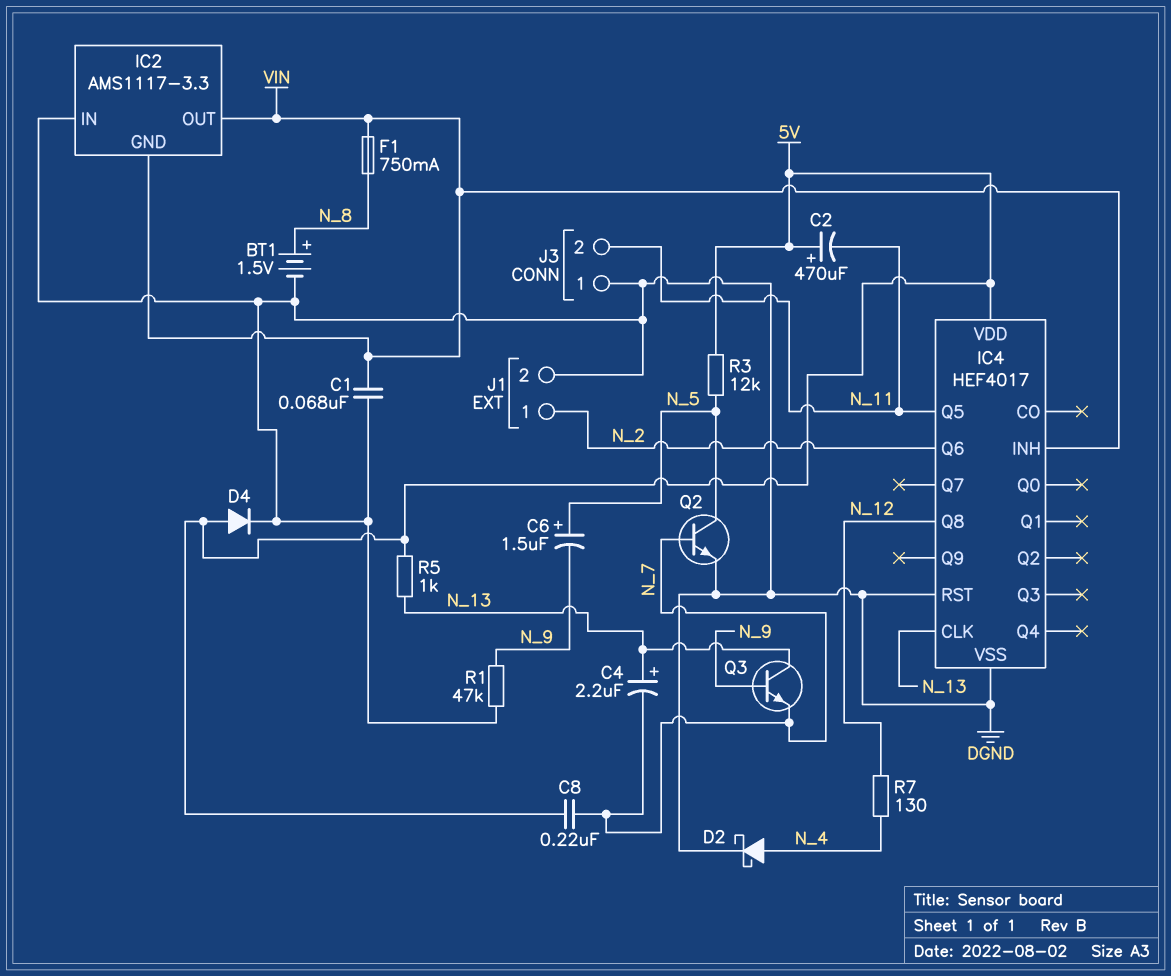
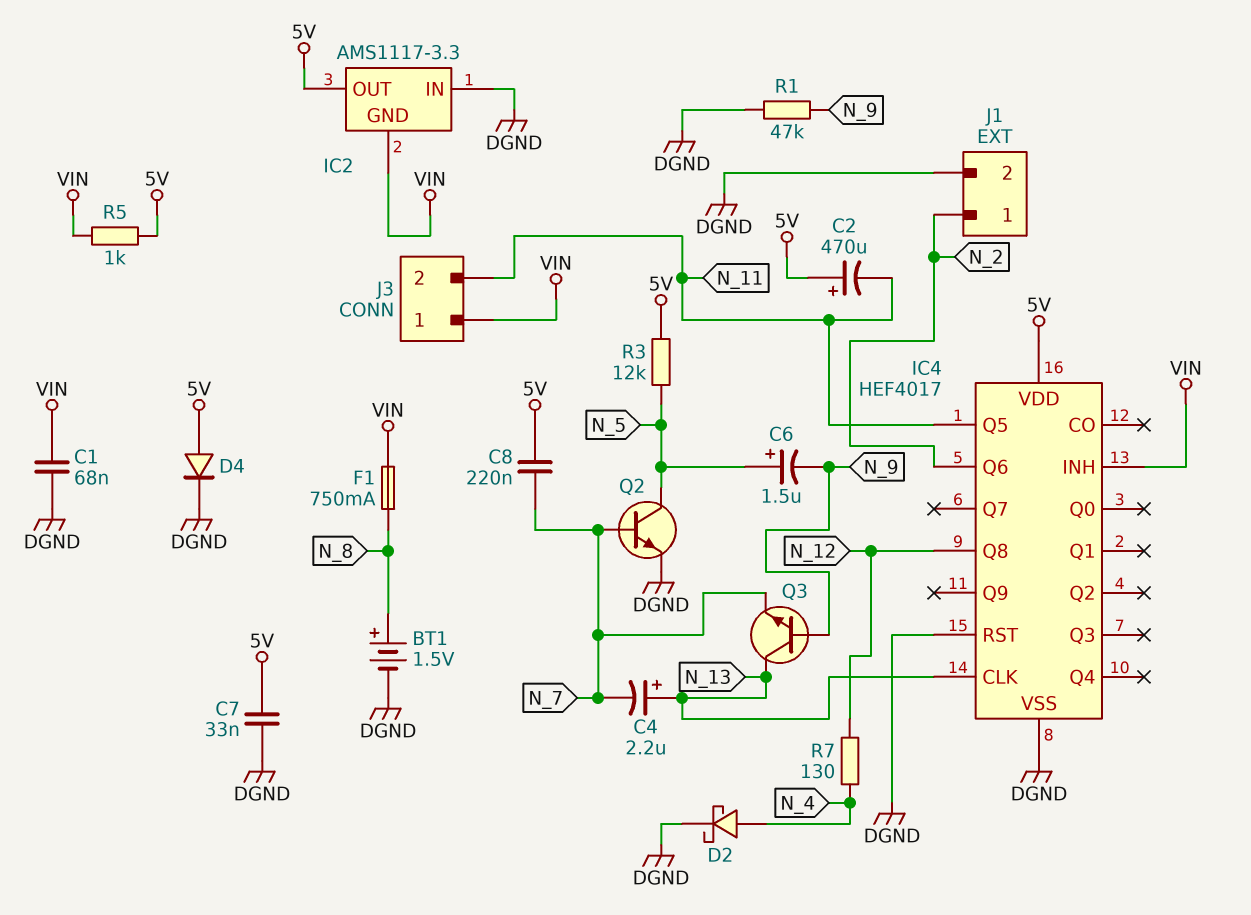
C7: none -> 33nF (5V, DGND)
IC2 pin OUT: VIN -> 5V
J3 pin 1: DGND -> VIN
R5: 1k (5V, N_13) -> 1k (5V, VIN)

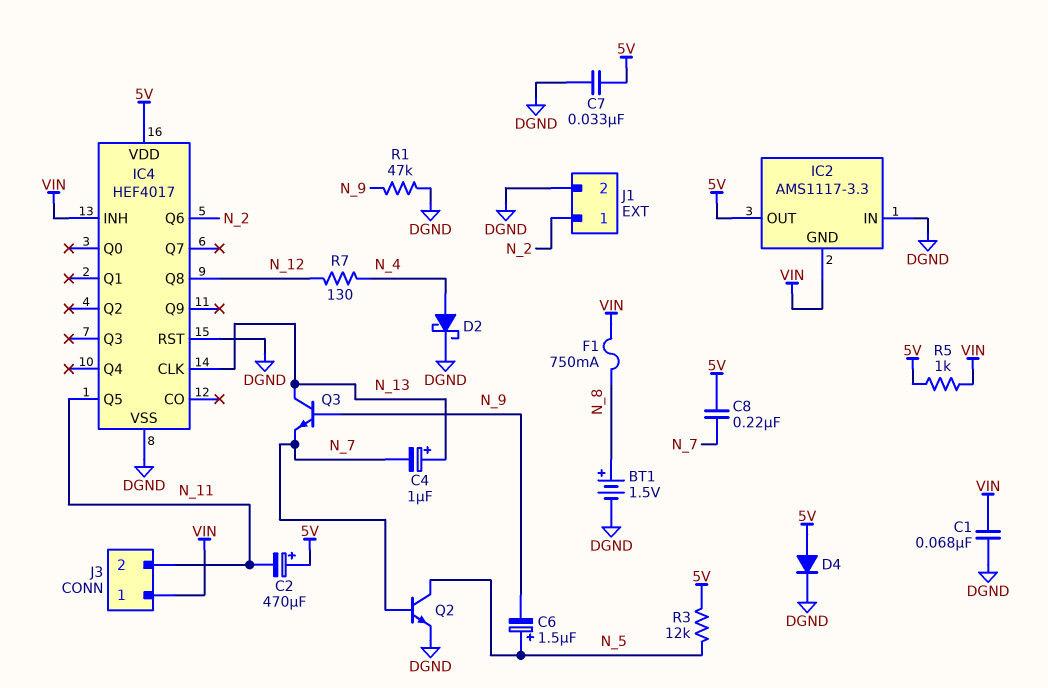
C4: 2.2uF (plus N_13, minus N_7) -> 1uF (plus N_13, minus N_7)

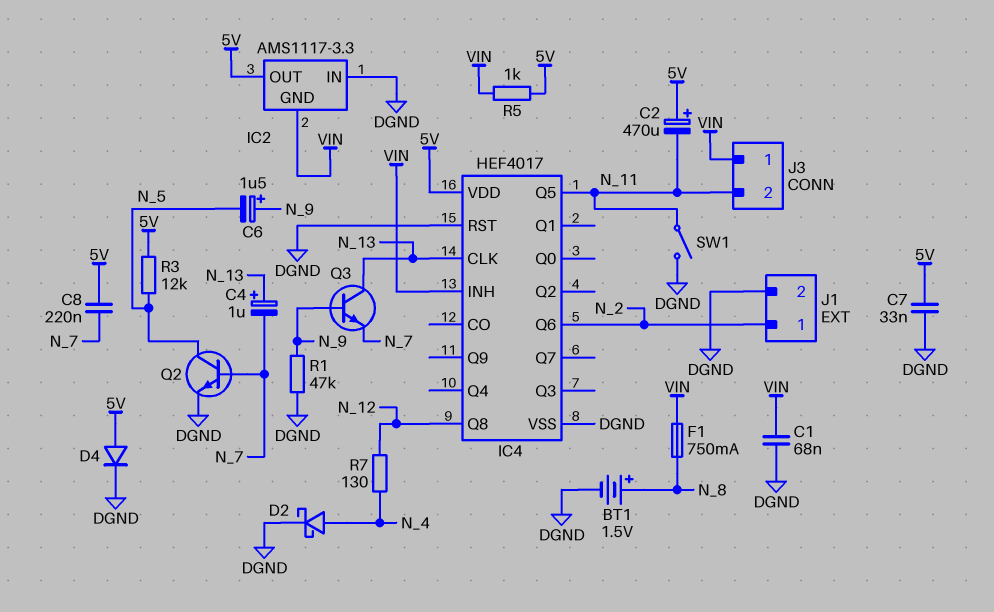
C6: 1.5uF (plus N_5, minus N_9) -> 1.5uF (plus N_9, minus N_5)
SW1: none -> switch (DGND, N_11)

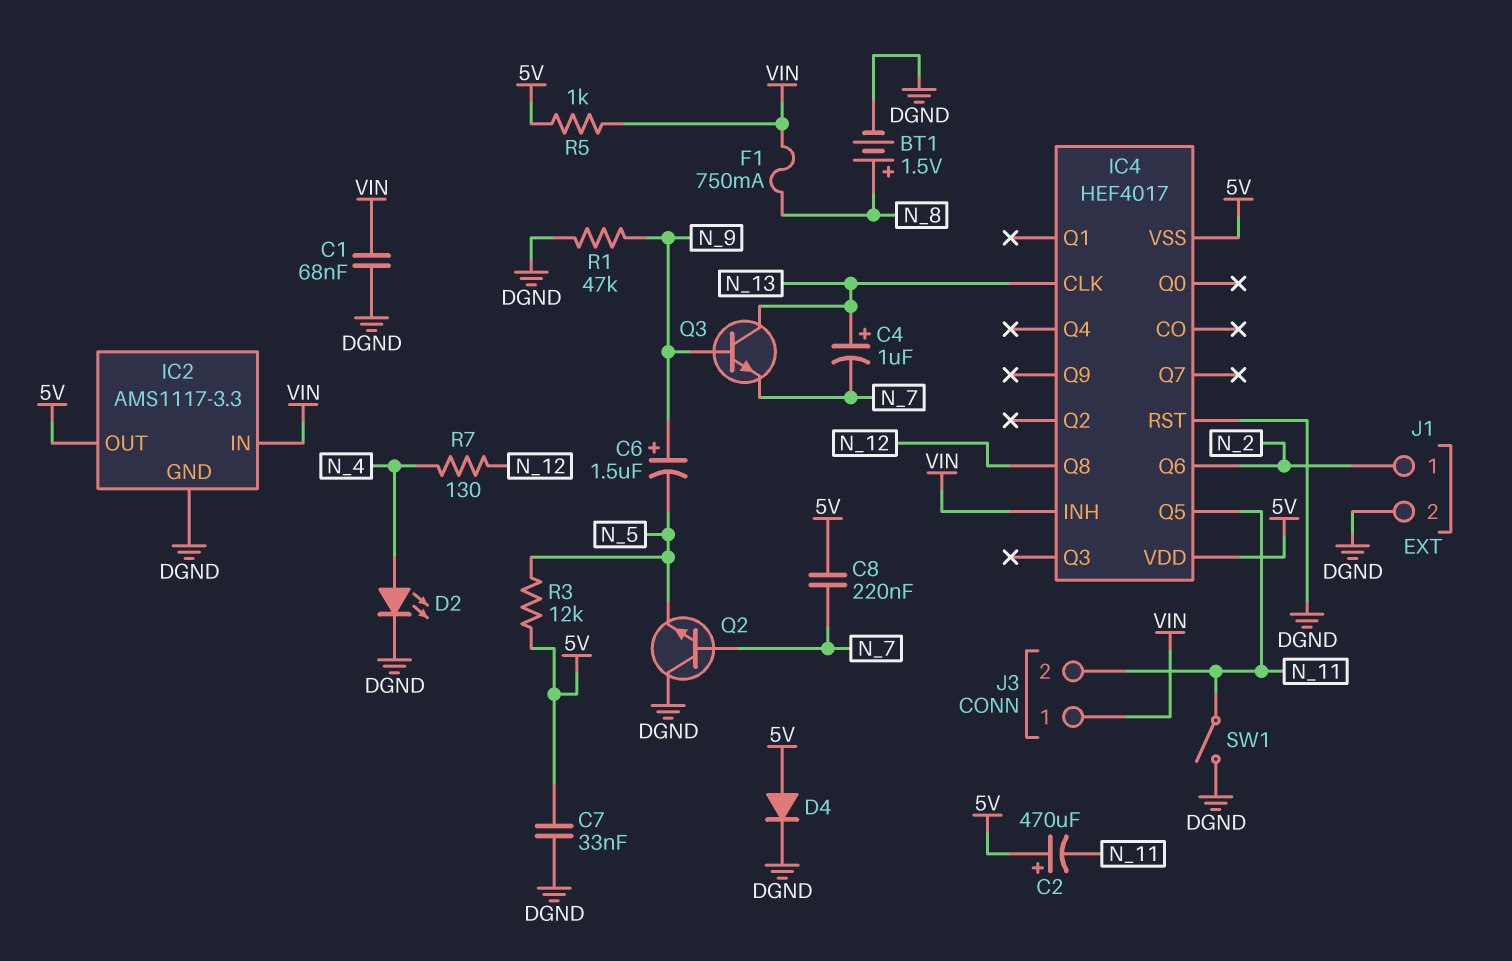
D2: schottky (A N_4, K DGND) -> LED (A N_4, K DGND)
IC2 pin GND: VIN -> DGND
IC2 pin IN: DGND -> VIN
IC4 pin VSS: DGND -> 5V
Q2: NPN (B N_7, C N_5, E DGND) -> NPN (B N_7, C DGND, E N_5)

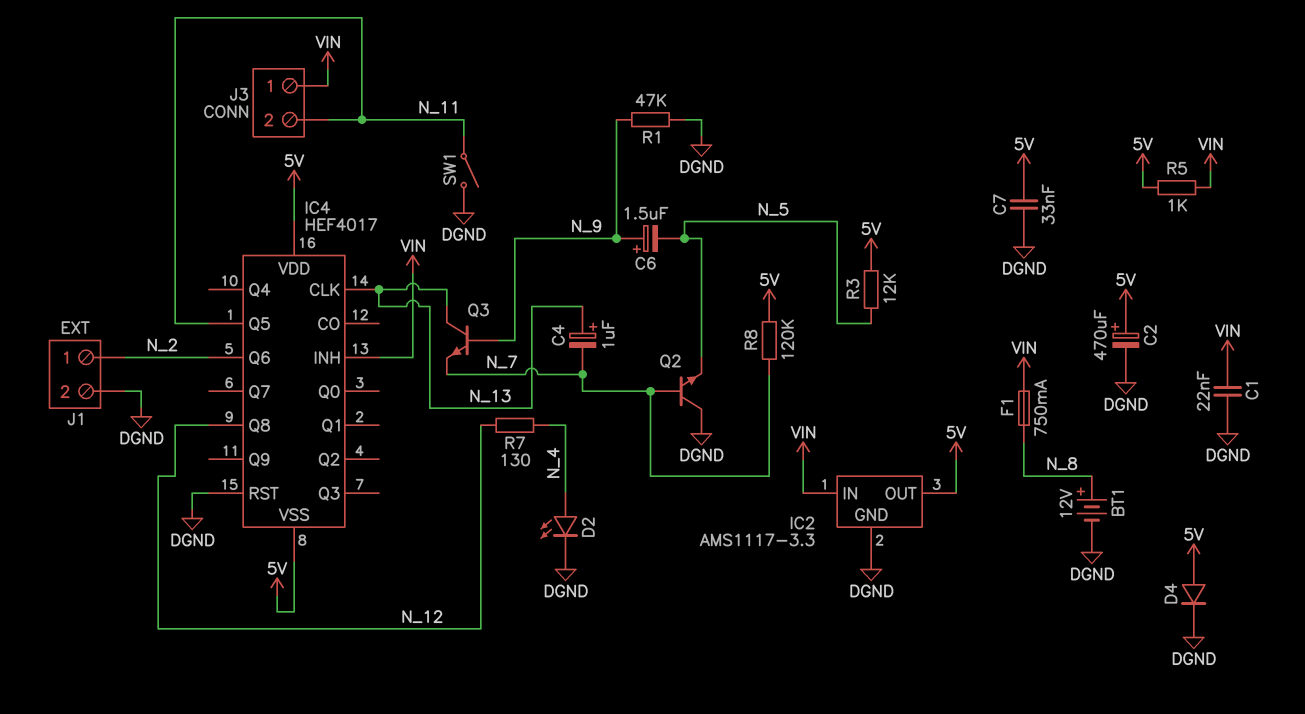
BT1: 1.5V (plus N_8, minus DGND) -> 12V (plus N_8, minus DGND)
C1: 68nF (DGND, VIN) -> 22nF (DGND, VIN)
C2: 470uF (plus 5V, minus N_11) -> 470uF (plus 5V, minus DGND)
C8: 220nF (5V, N_7) -> none
R8: none -> 120k (5V, N_7)

